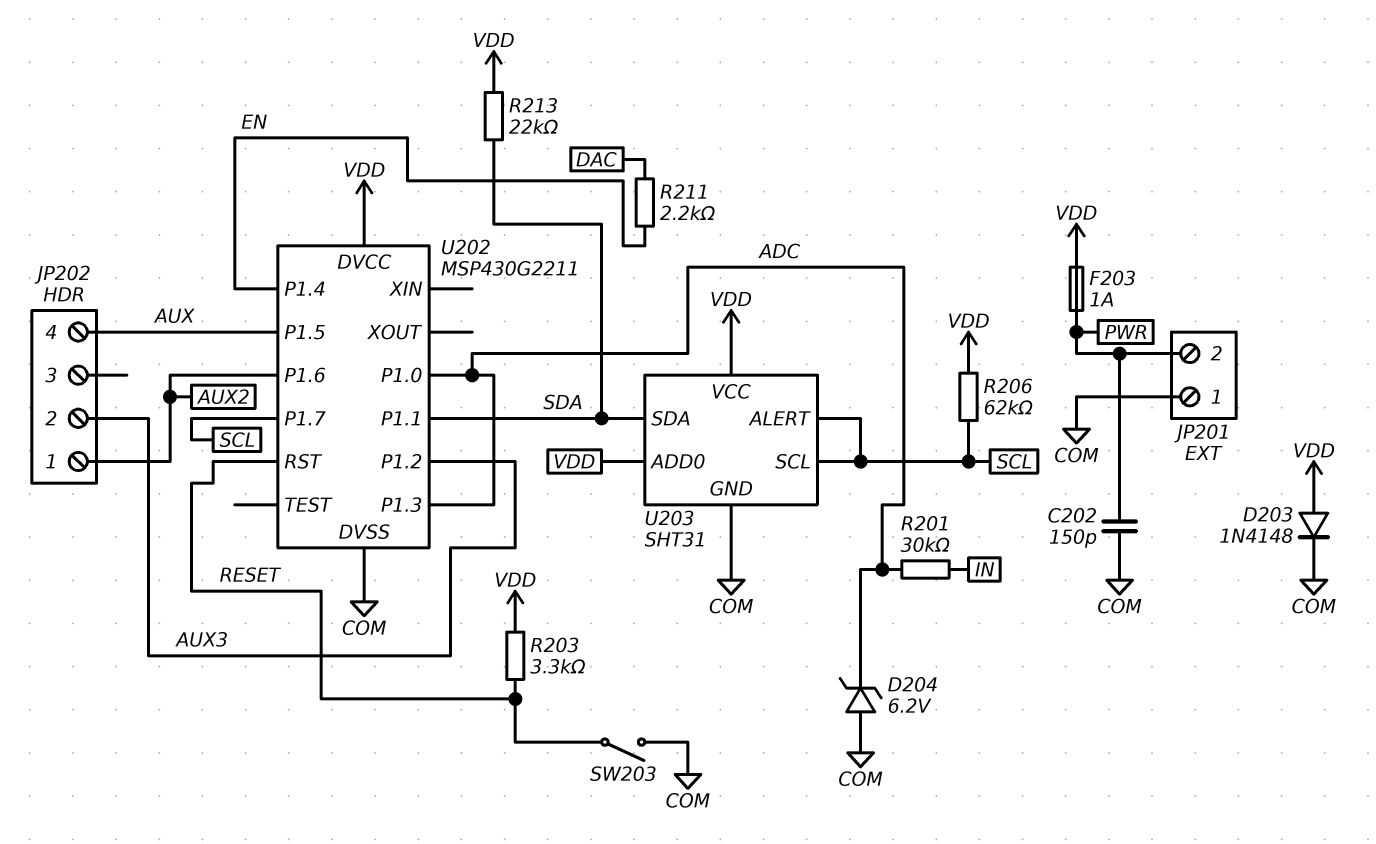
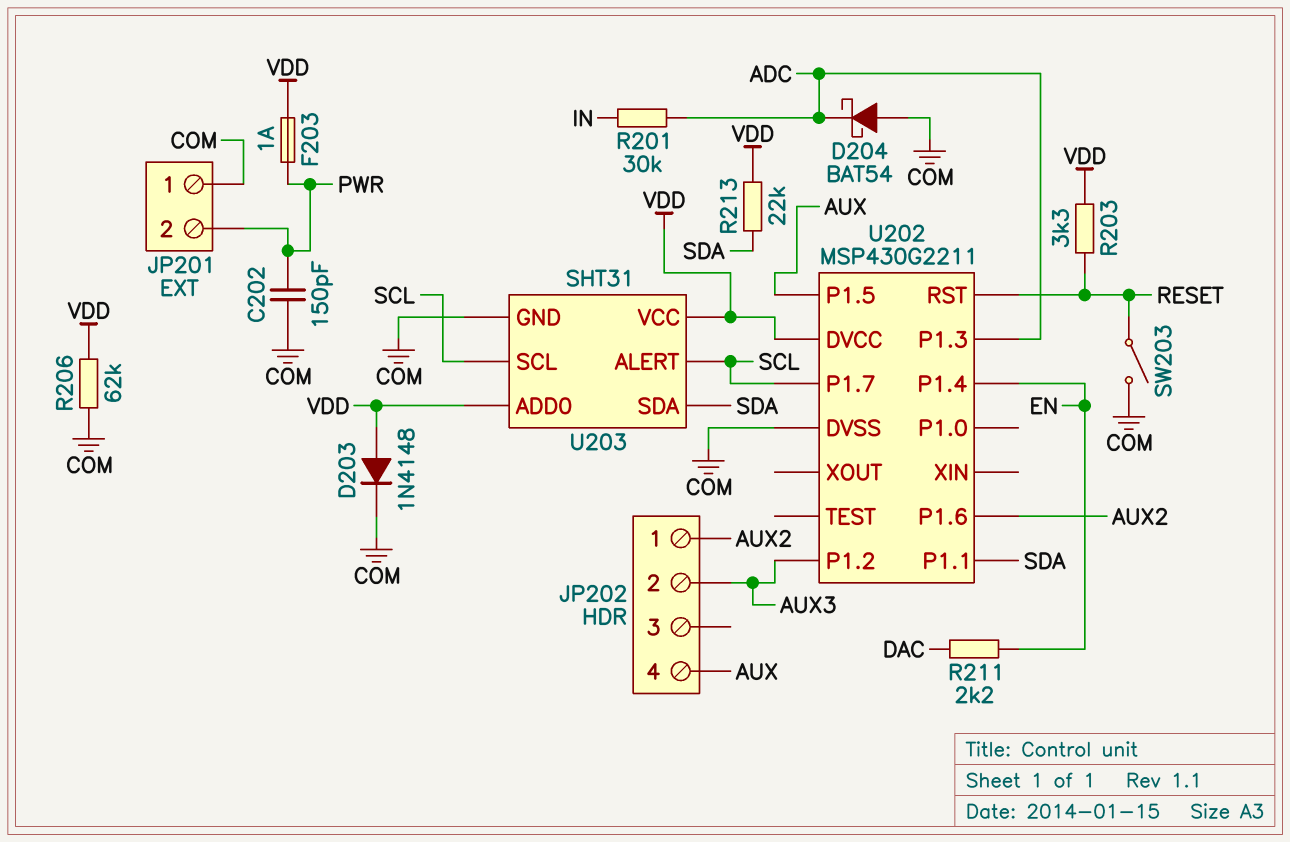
D204: zener 6.2V (A COM, K ADC) -> schottky BAT54 (A COM, K ADC)
R206: 62k (SCL, VDD) -> 62k (COM, VDD)
U202 pin P1.0: ADC -> none

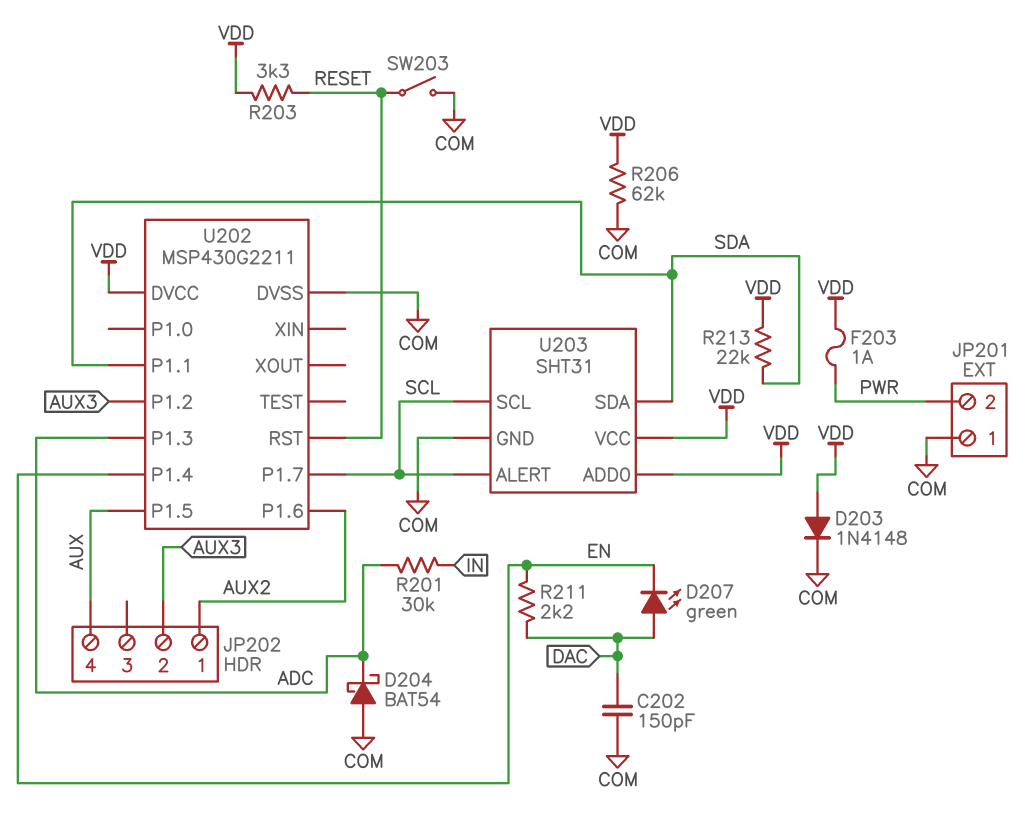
C202: 150pF (COM, PWR) -> 150pF (COM, DAC)
D207: none -> LED green (A DAC, K EN)

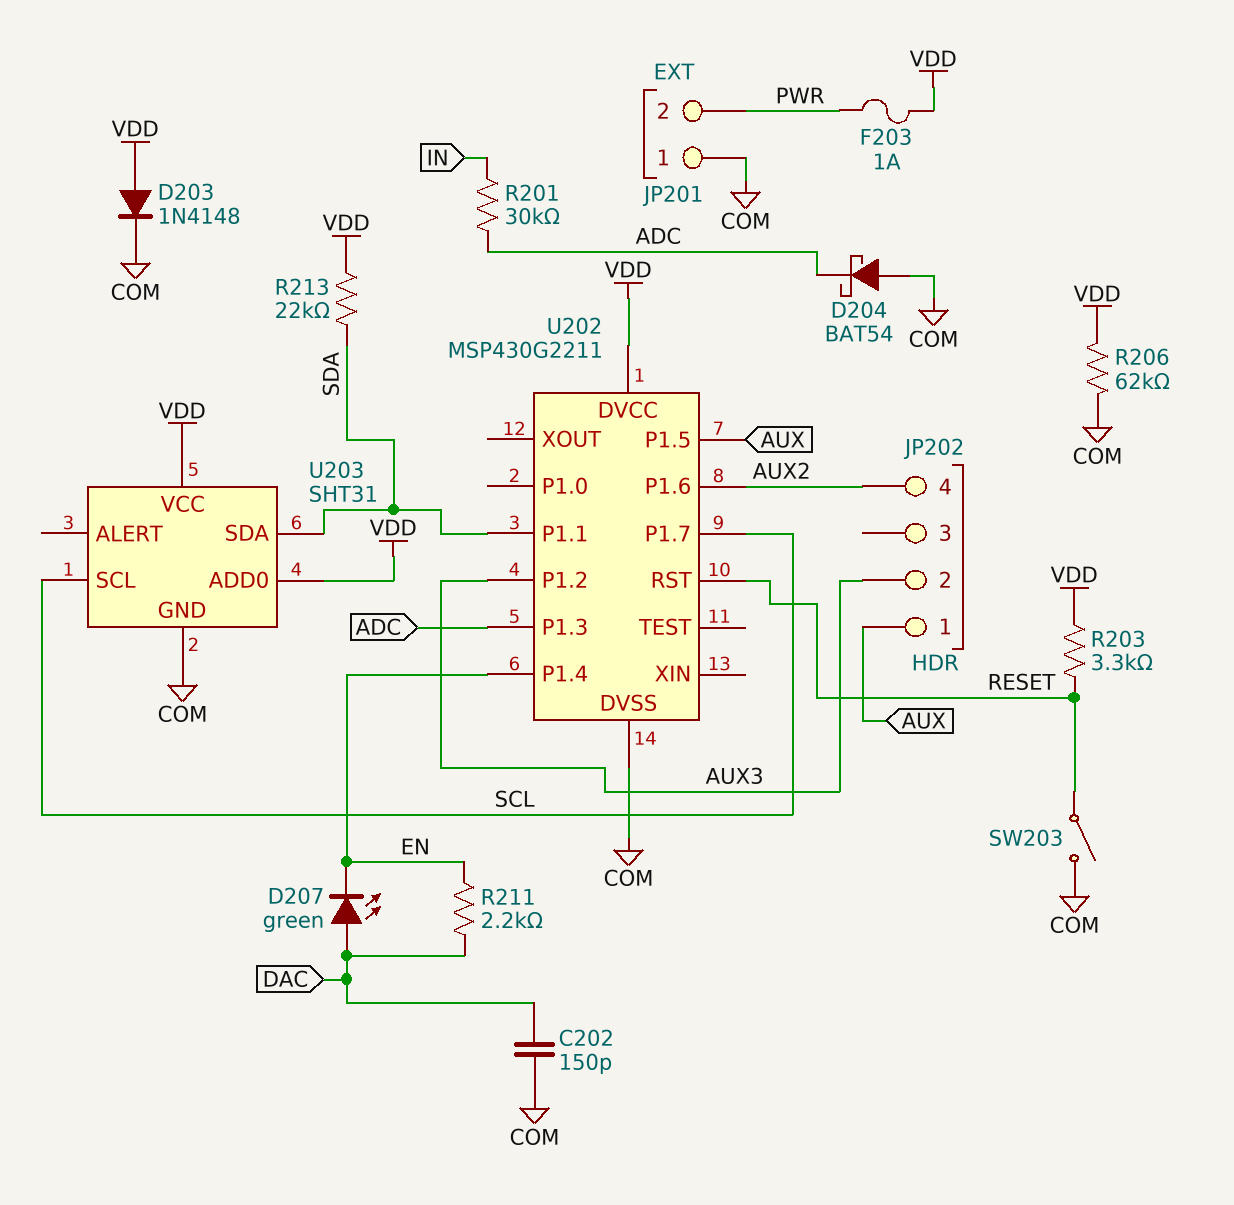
JP202 pin 1: AUX2 -> AUX
JP202 pin 4: AUX -> AUX2
U203 pin ALERT: SCL -> none

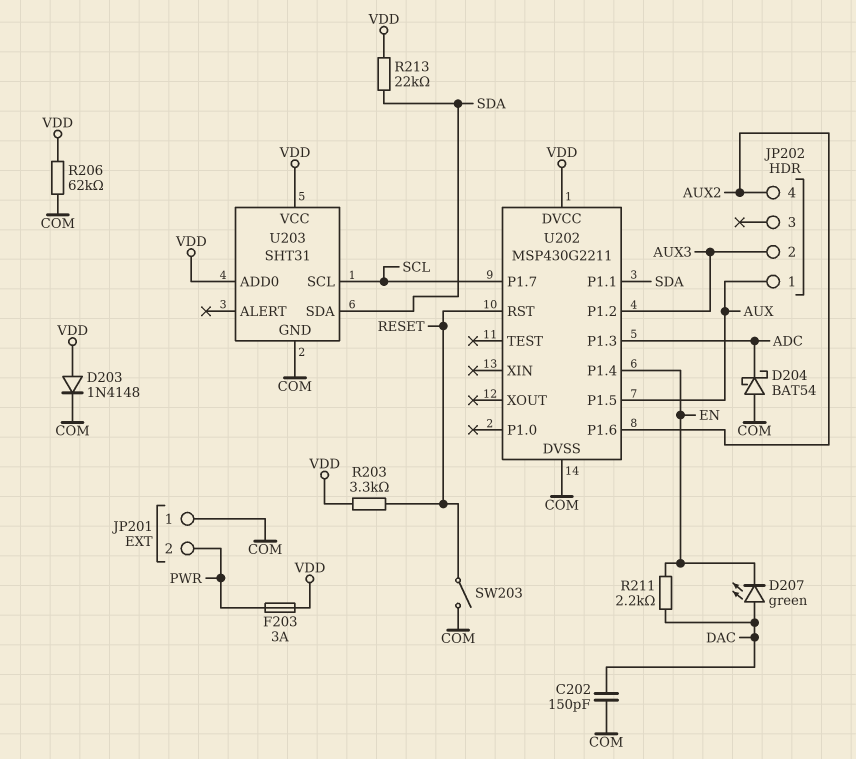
F203: 1A (PWR, VDD) -> 3A (PWR, VDD)
R201: 30k (ADC, IN) -> none

